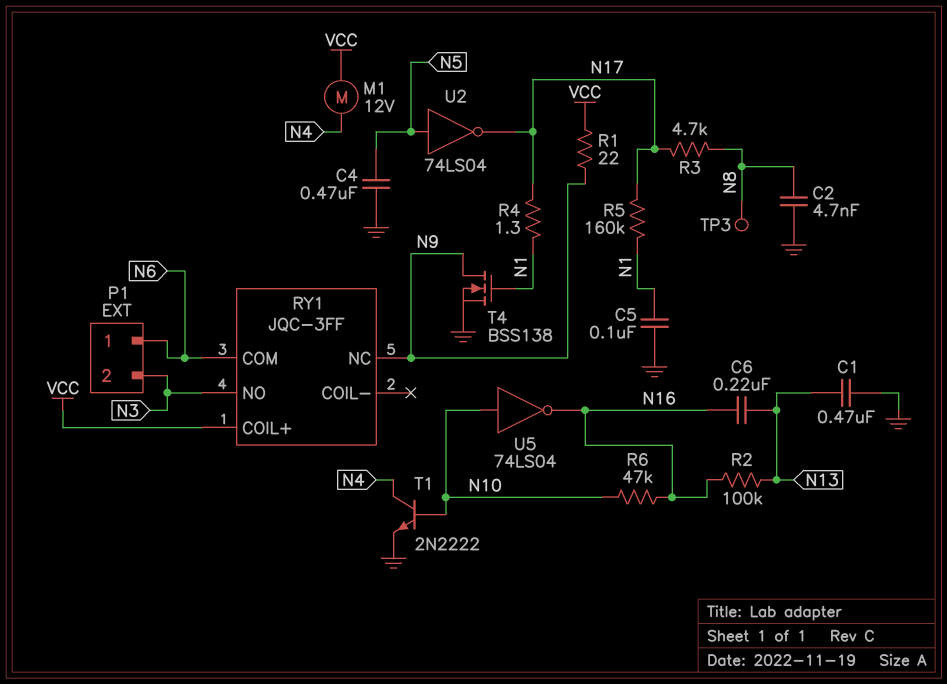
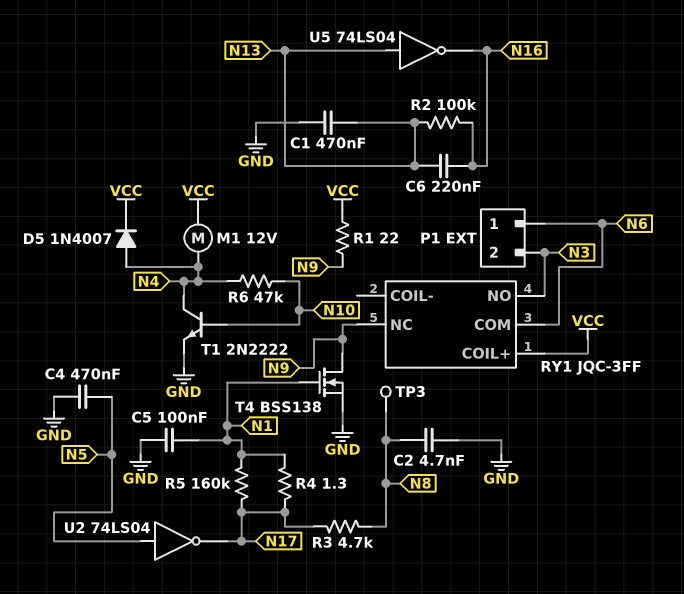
D5: none -> diode 1N4007 (A N4, K VCC)
R6: 47k (N10, N16) -> 47k (N4, N10)
U5: NOT 74LS04 (in N10, out N16) -> NOT 74LS04 (in N13, out N16)

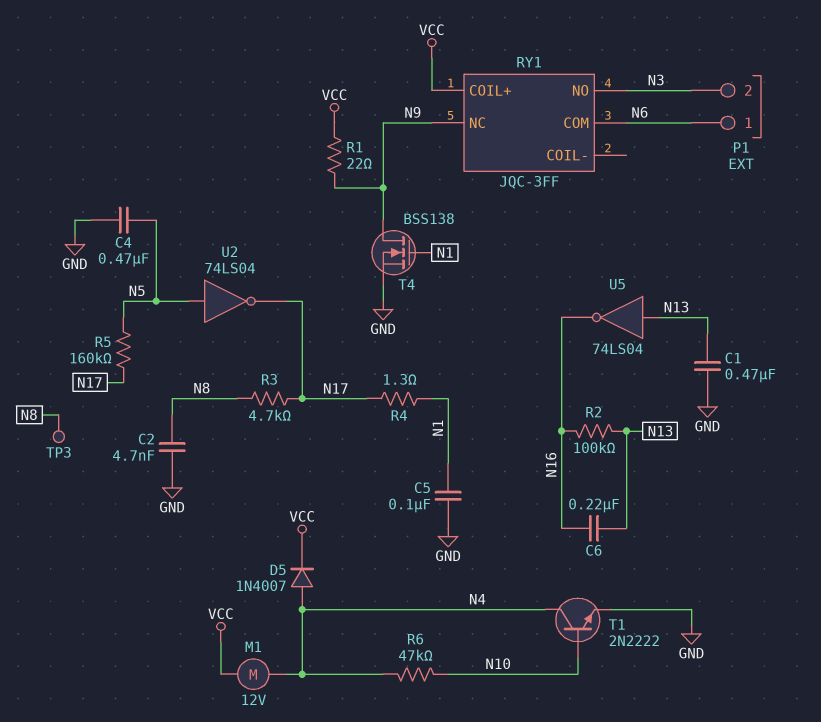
R5: 160k (N1, N17) -> 160k (N5, N17)

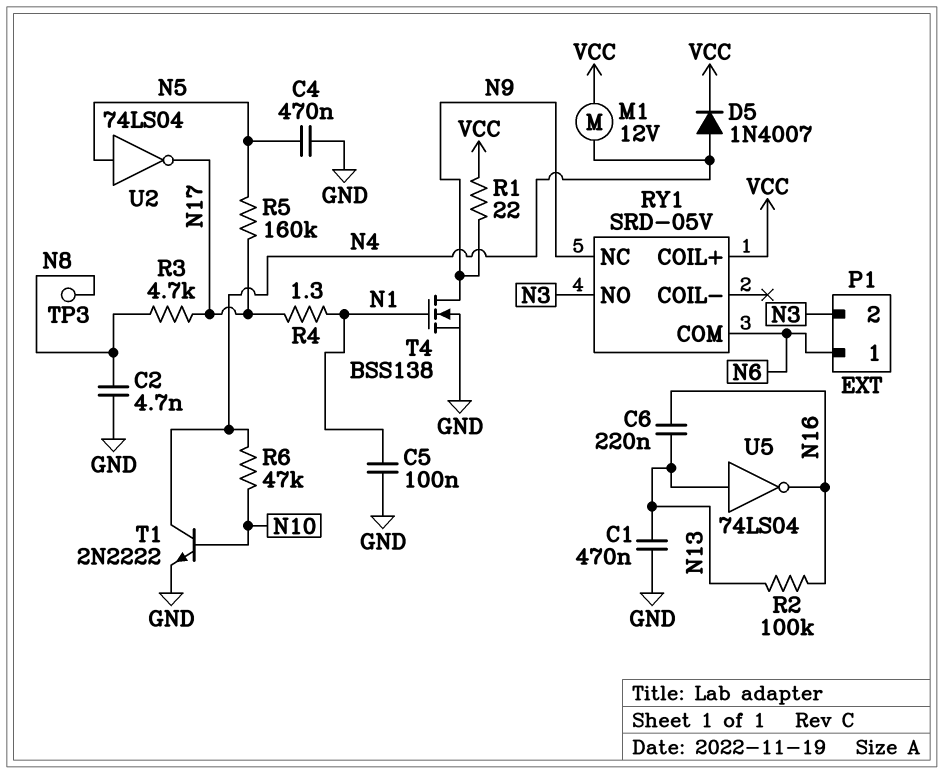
RY1: JQC-3FF -> SRD-05V

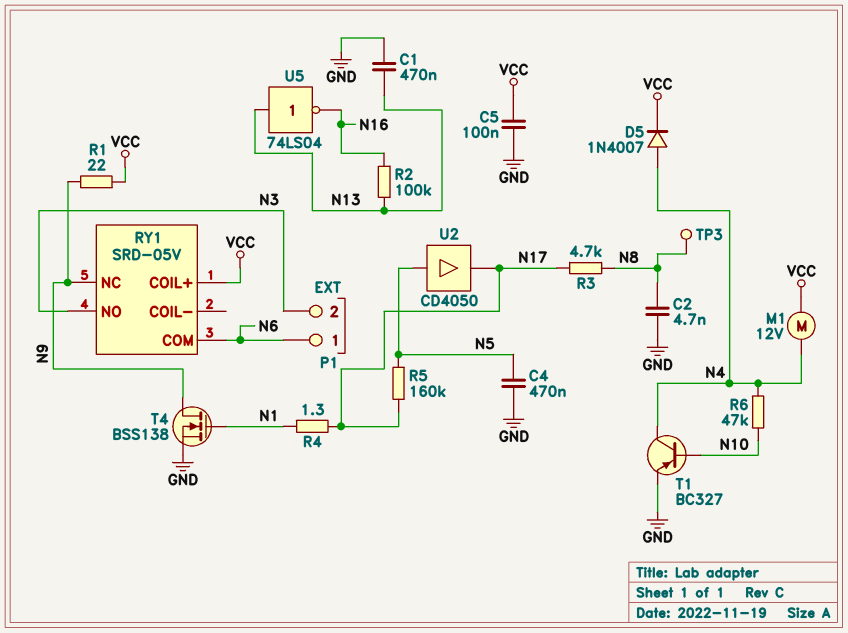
C5: 100nF (GND, N1) -> 100nF (GND, VCC)
C6: 220nF (N13, N16) -> none
T1: NPN 2N2222 (B N10, C N4, E GND) -> PNP BC327 (B N10, C N4, E GND)
U2: NOT 74LS04 (in N5, out N17) -> buffer CD4050 (in N5, out N17)

